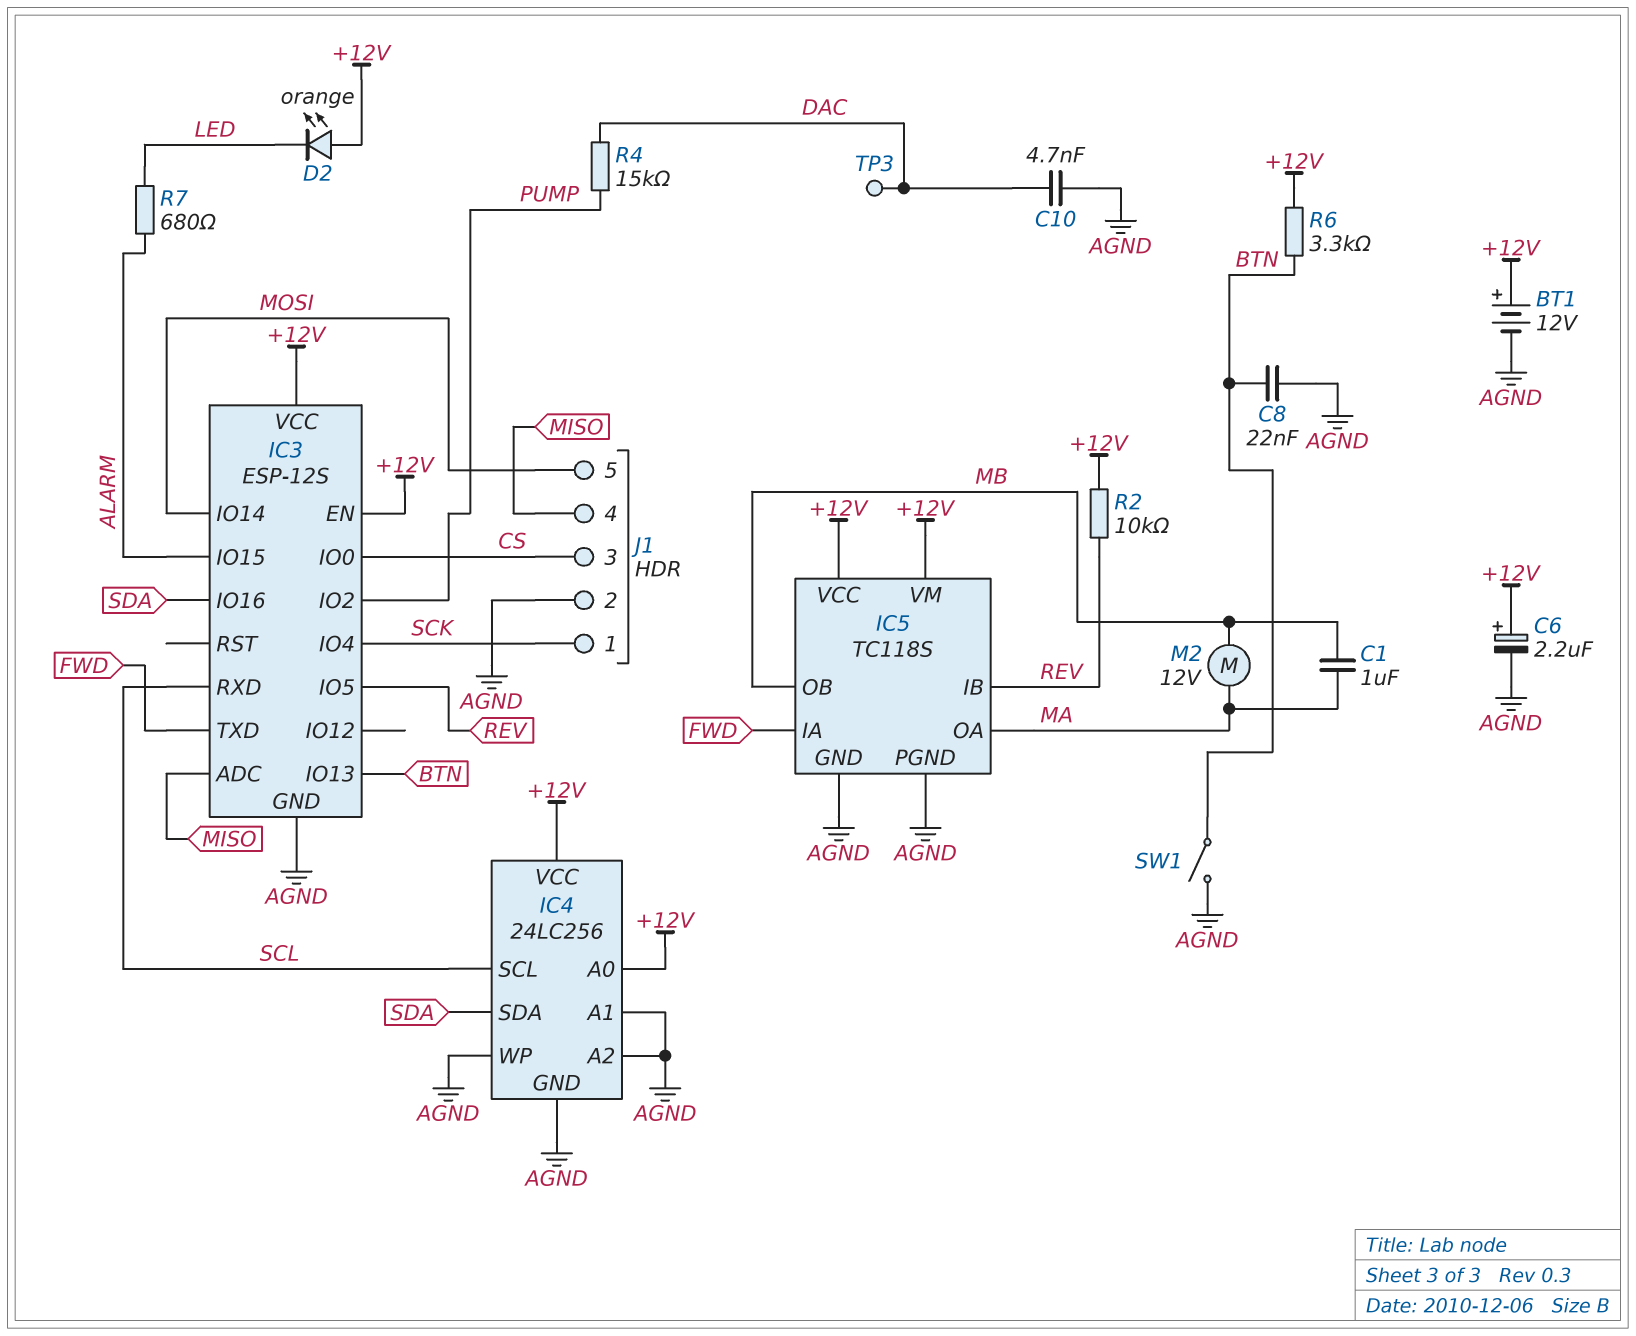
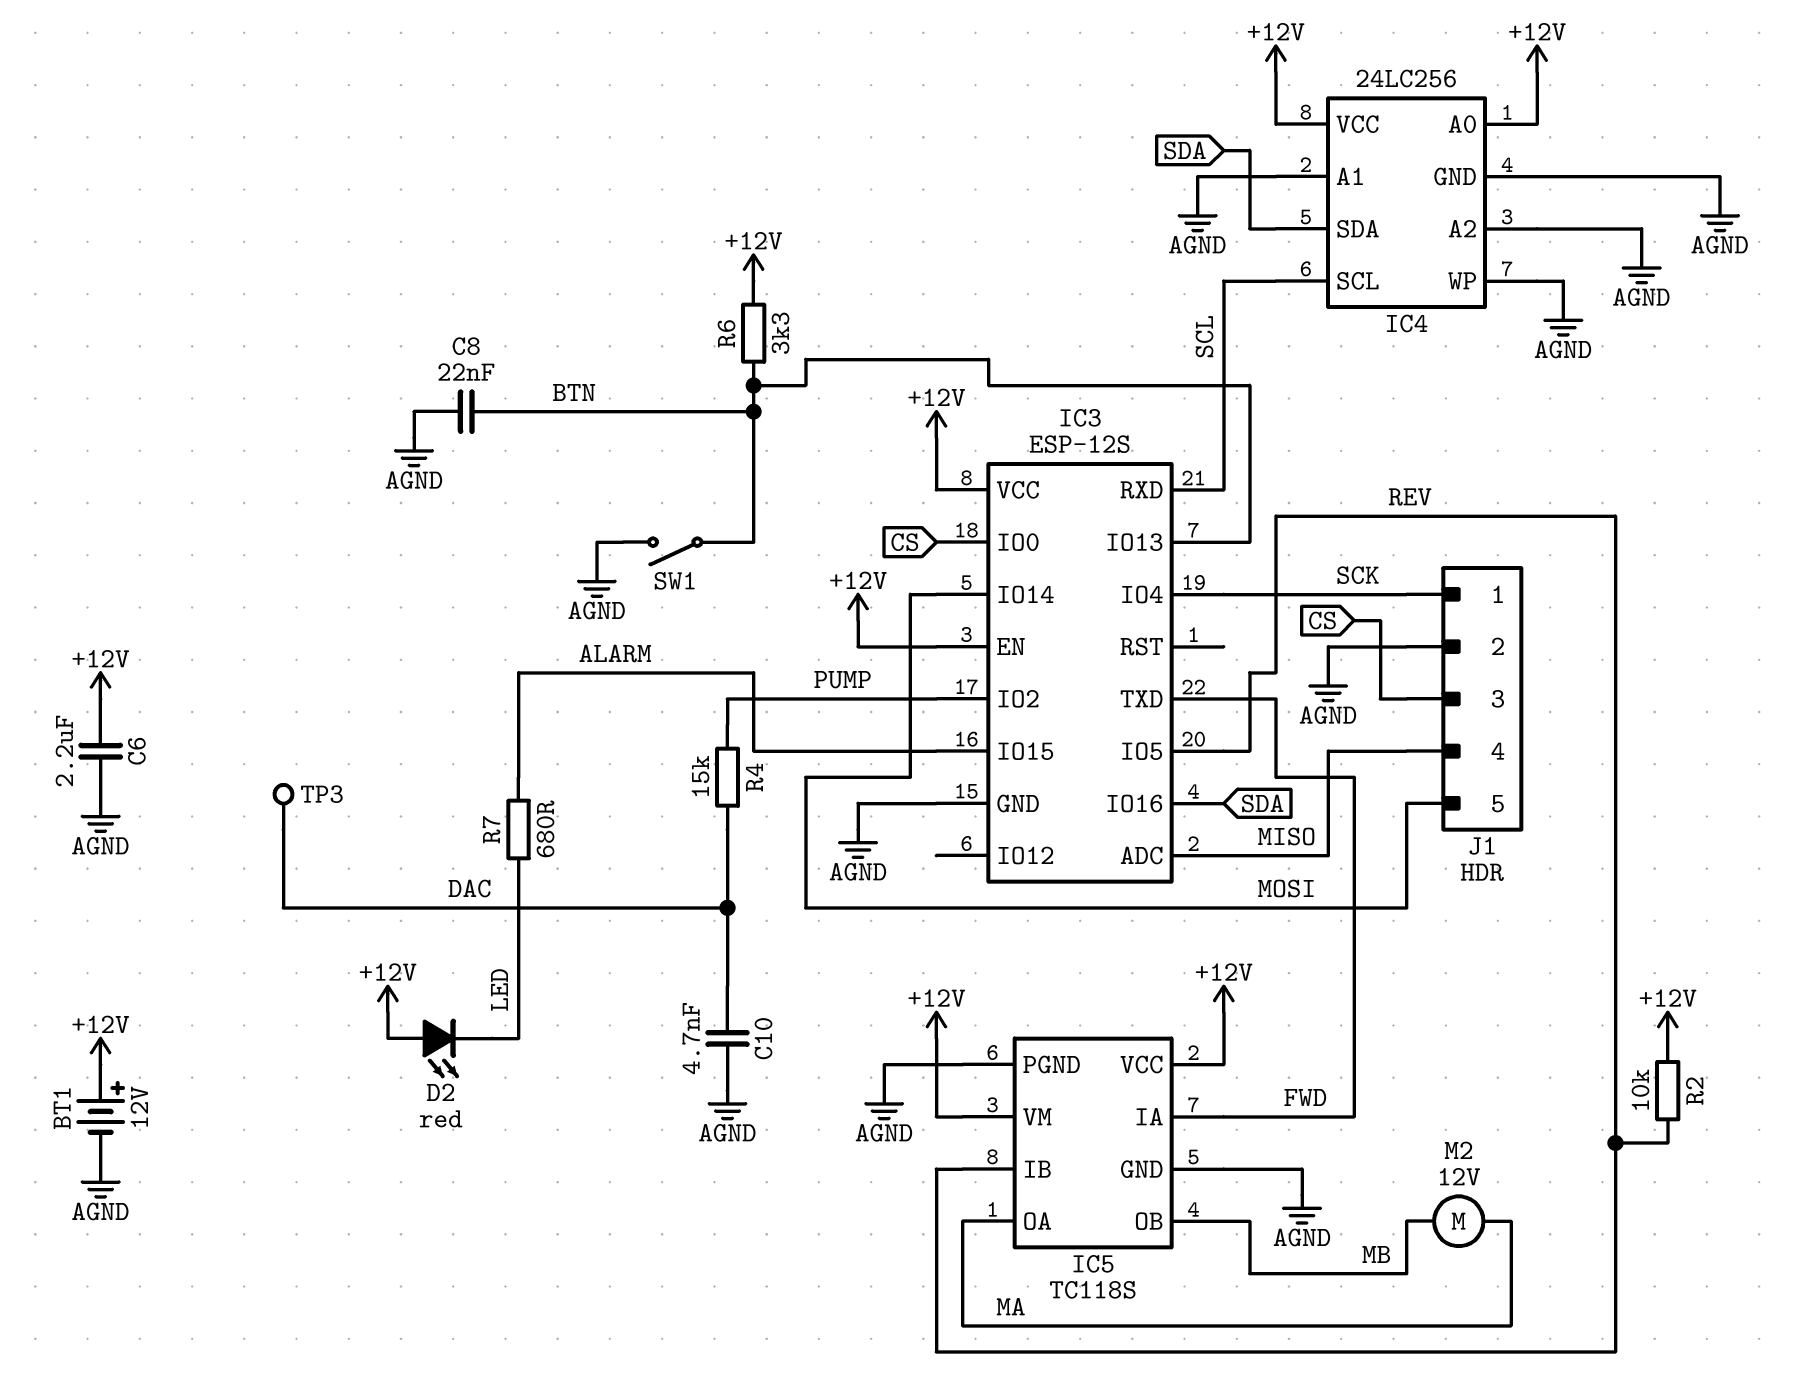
C1: 1uF (MA, MB) -> none
C6: 2.2uF (plus +12V, minus AGND) -> 2.2uF (+12V, AGND)
D2: LED orange (A +12V, K LED) -> LED red (A +12V, K LED)

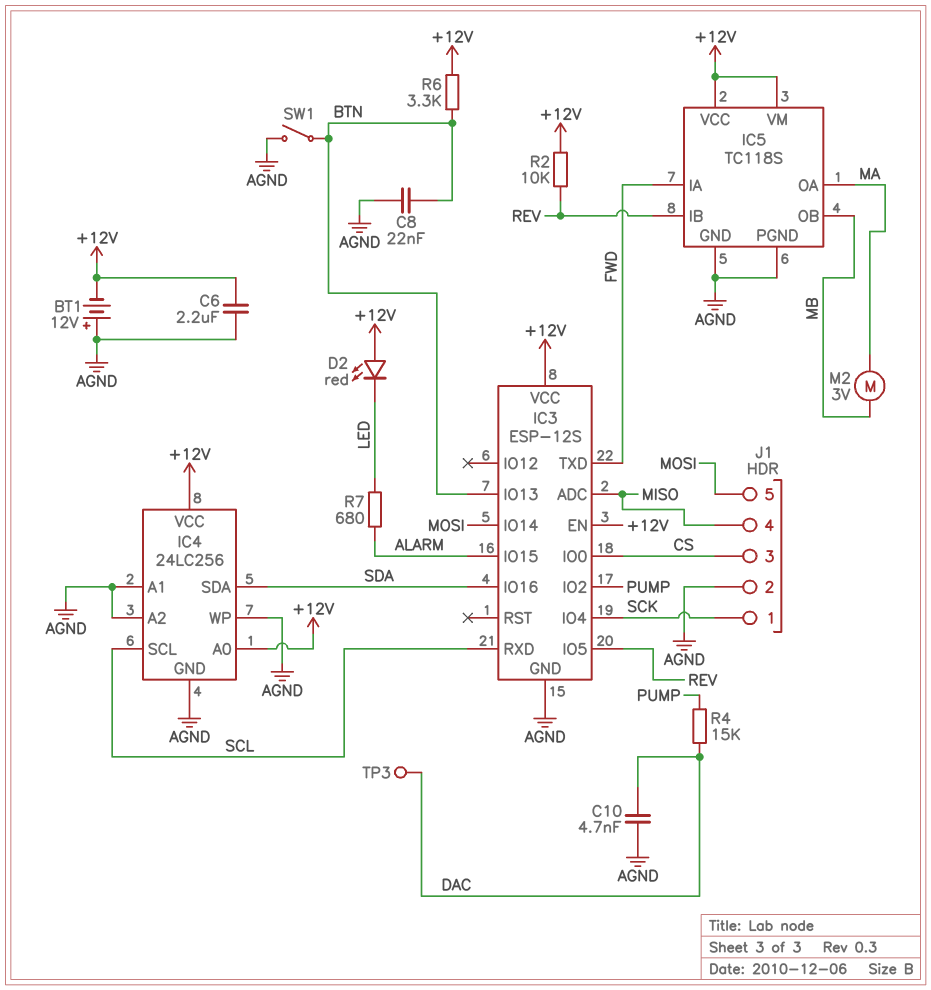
BT1: 12V (plus +12V, minus AGND) -> 12V (plus AGND, minus +12V)
M2: motor 12V (MA, MB) -> motor 3V (MA, MB)

